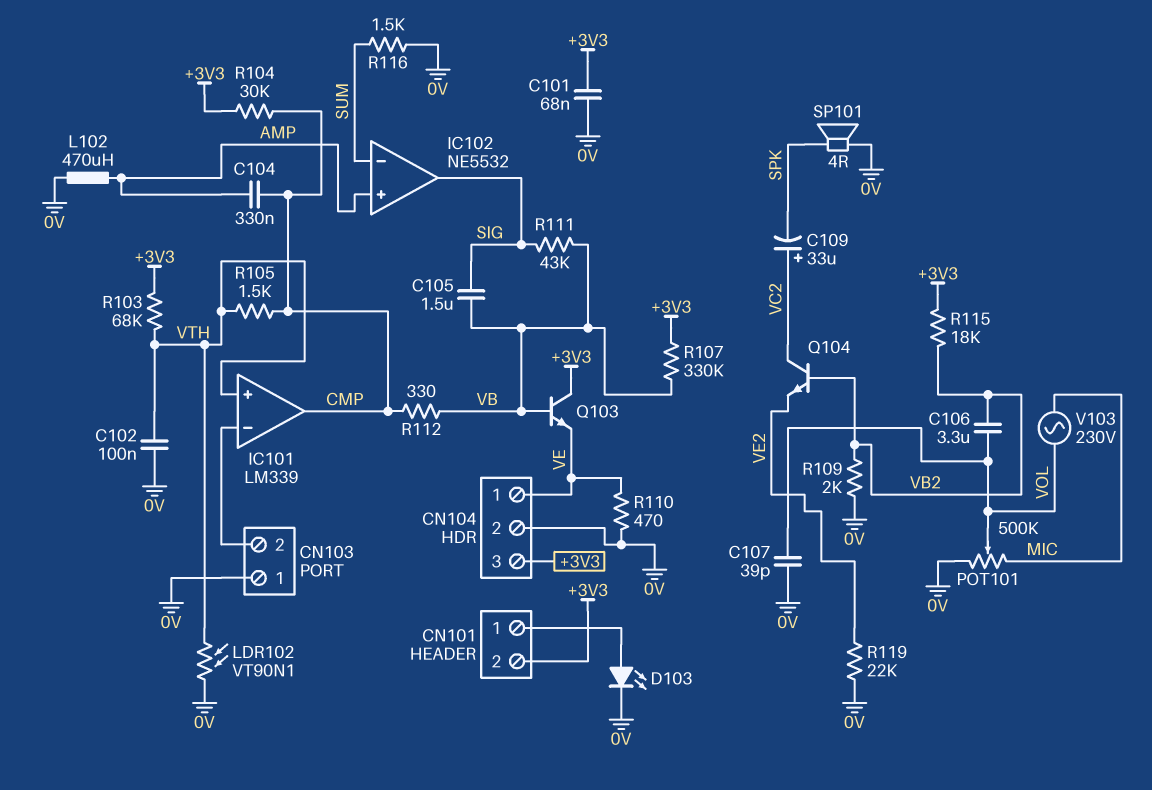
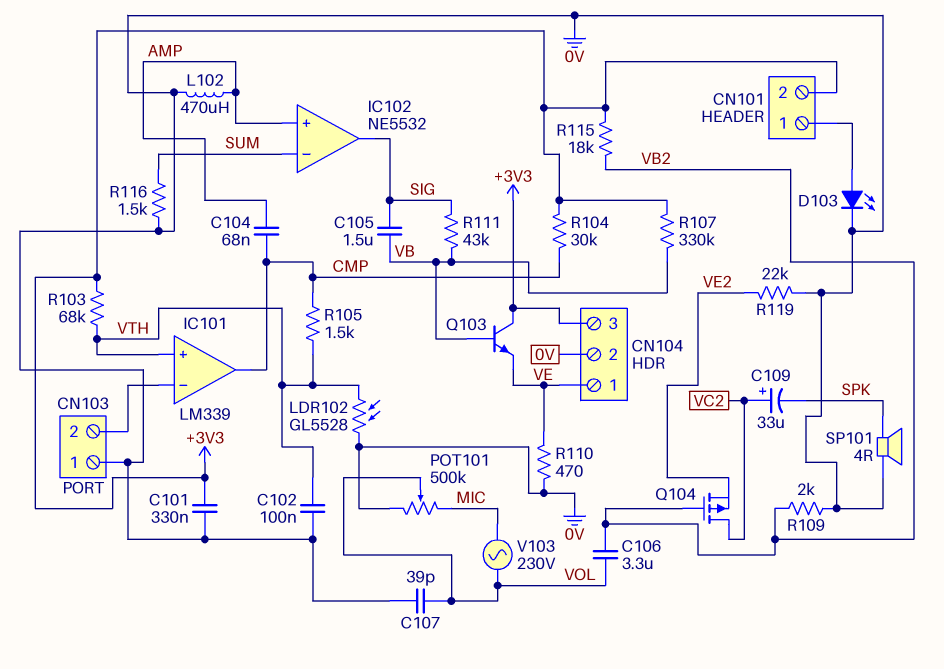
C101: 68nF (+3V3, 0V) -> 330nF (+3V3, 0V)
C104: 330nF (AMP, CMP) -> 68nF (AMP, CMP)
LDR102: VT90N1 (0V, VTH) -> GL5528 (0V, VTH)
Q104: NPN (B VB2, C VC2, E VE2) -> PMOS (G VB2, D VC2, S VE2)
R112: 330 (CMP, VB) -> none

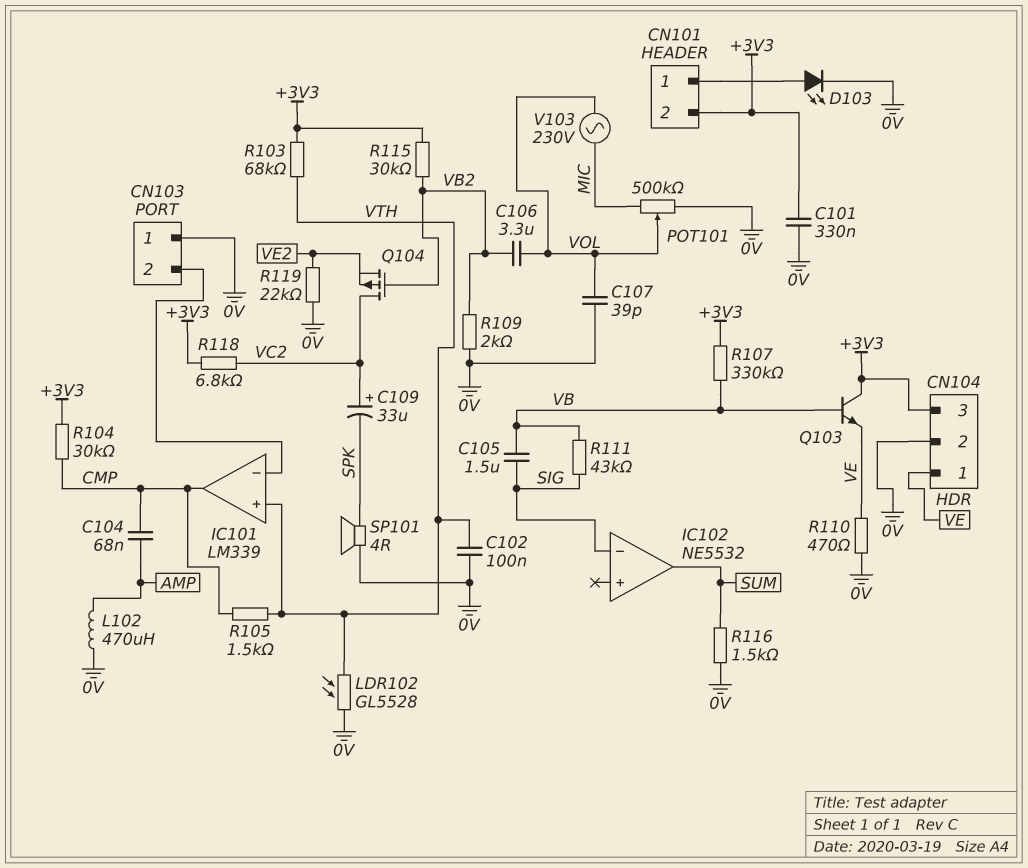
IC102 pin in+: AMP -> none
IC102 pin in-: SUM -> SIG
IC102 pin out: SIG -> SUM
R115: 18k (+3V3, VB2) -> 30k (+3V3, VB2)
R118: none -> 6.8k (+3V3, VC2)

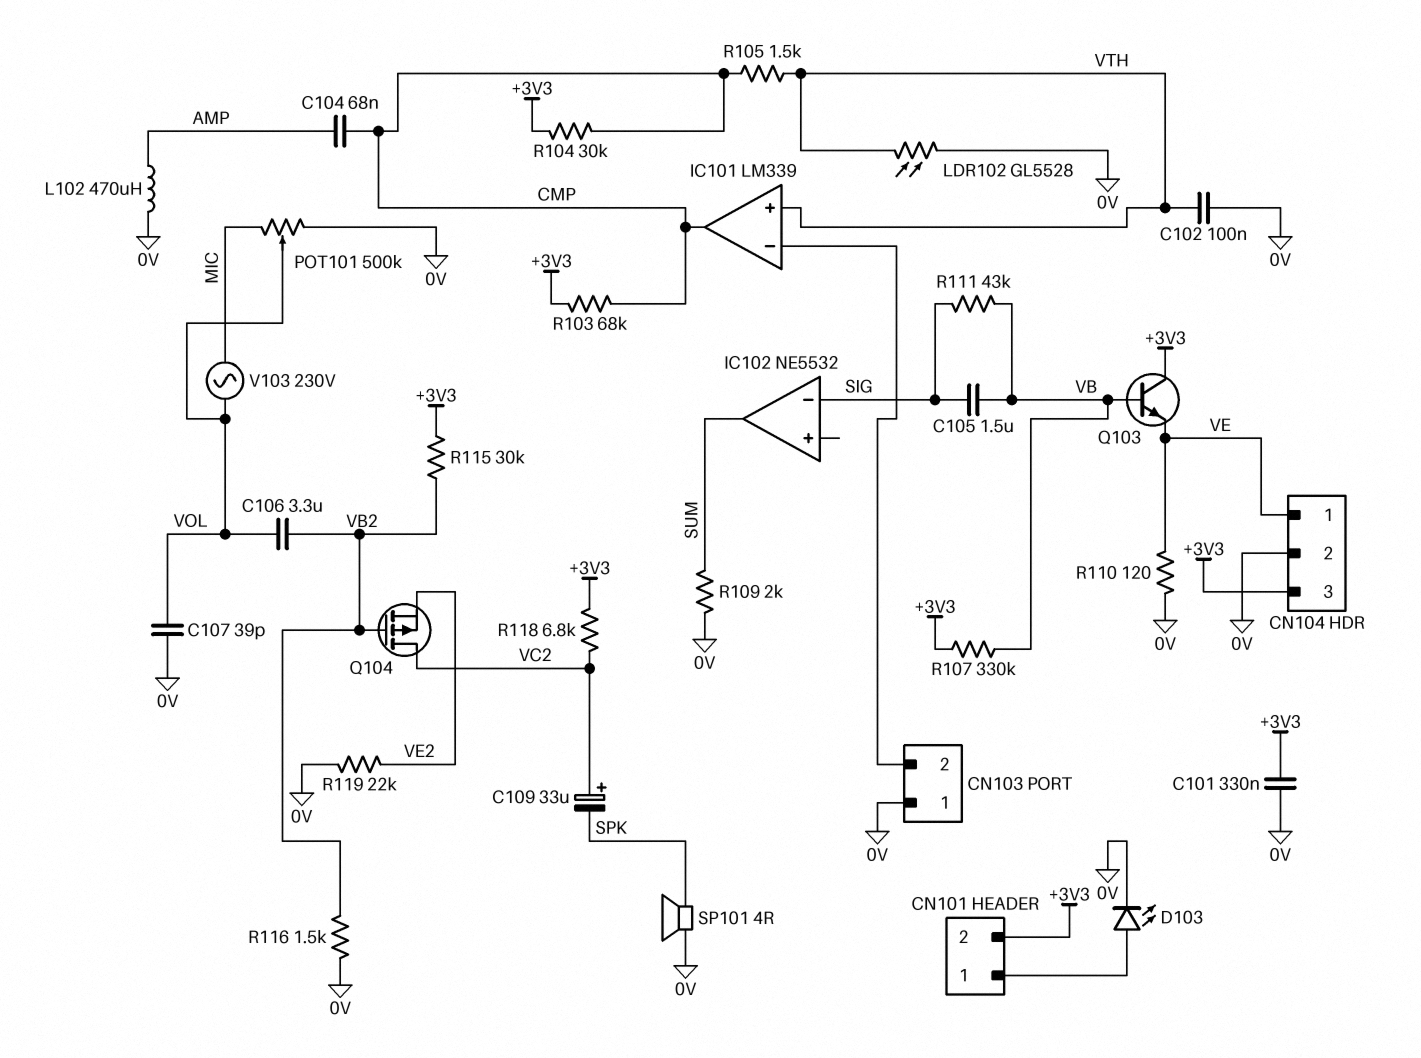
R103: 68k (+3V3, VTH) -> 68k (+3V3, CMP)
R109: 2k (0V, VB2) -> 2k (0V, SUM)
R110: 470 (0V, VE) -> 120 (0V, VE)
R116: 1.5k (0V, SUM) -> 1.5k (0V, VB2)

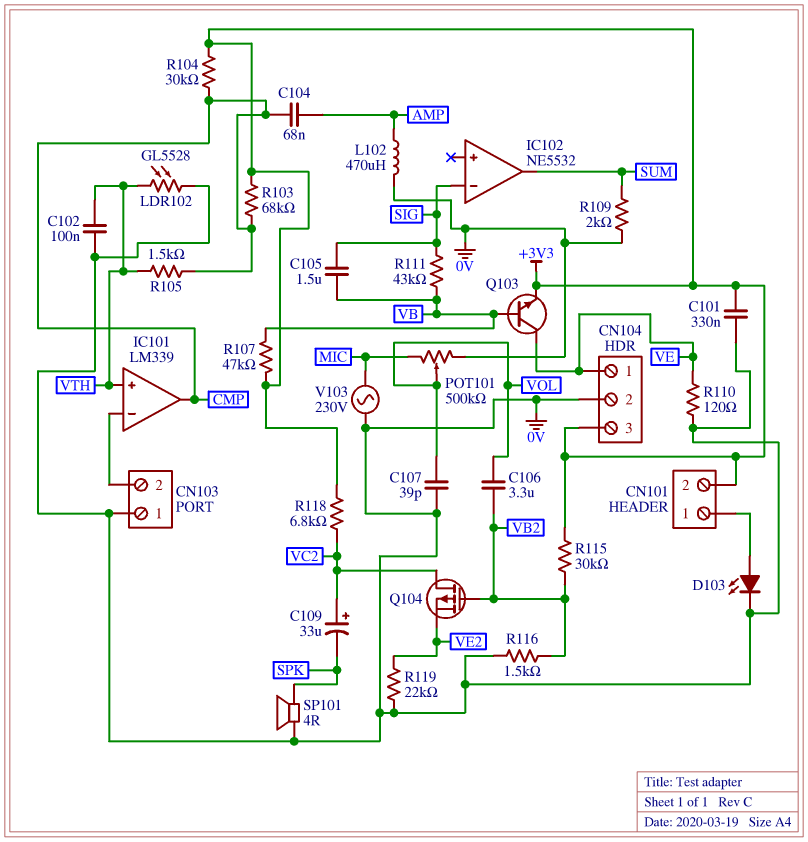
Q103: NPN (B VB, C +3V3, E VE) -> NPN (B VB, C VE, E +3V3)
R107: 330k (+3V3, VB) -> 47k (+3V3, VB)
V103: AC 230V (MIC, VOL) -> AC 230V (0V, MIC)

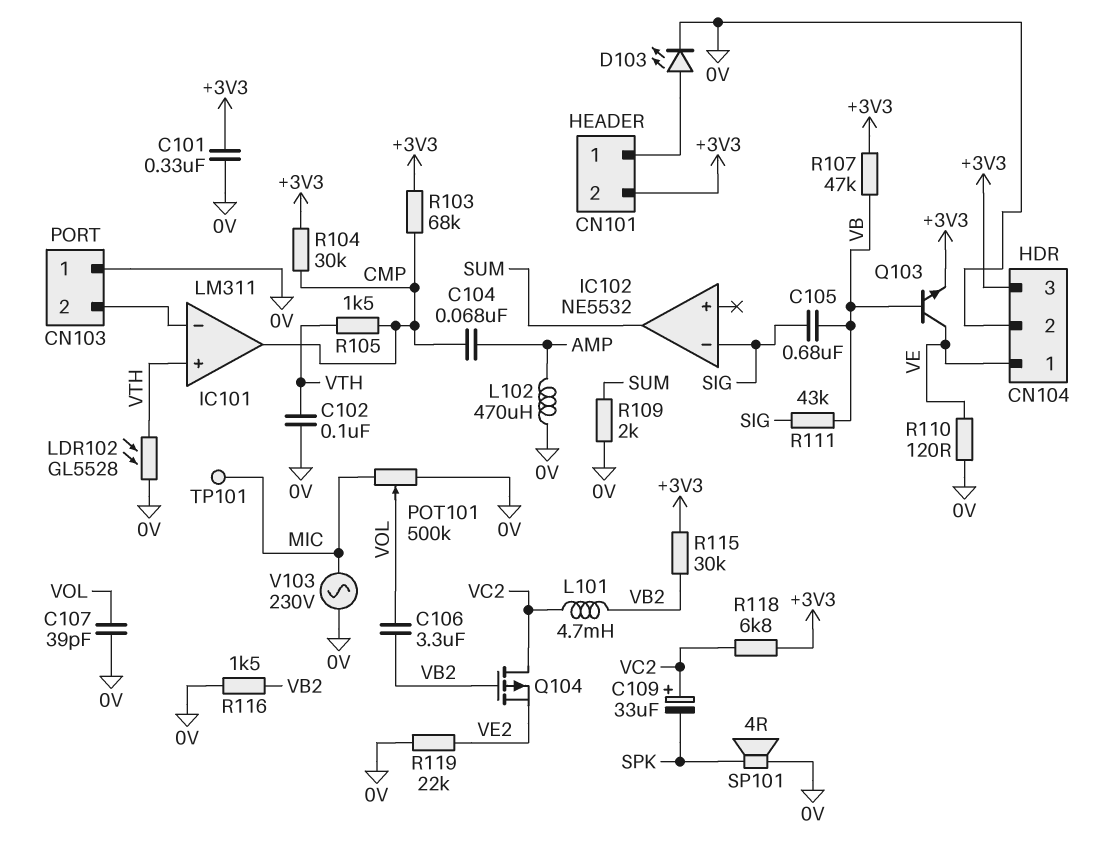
C105: 1.5uF (SIG, VB) -> 680nF (SIG, VB)
IC101: LM339 -> LM311
L101: none -> 4.7mH (VB2, VC2)
TP101: none -> test point (MIC)

